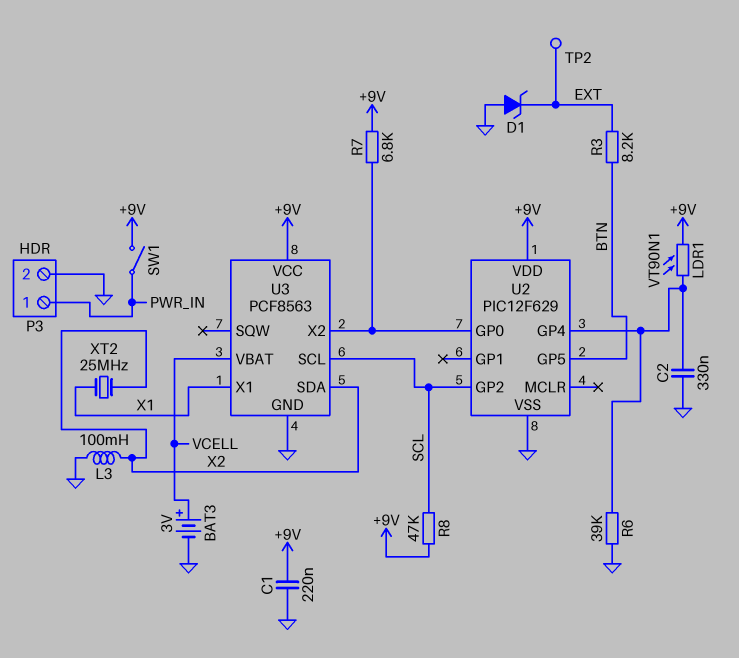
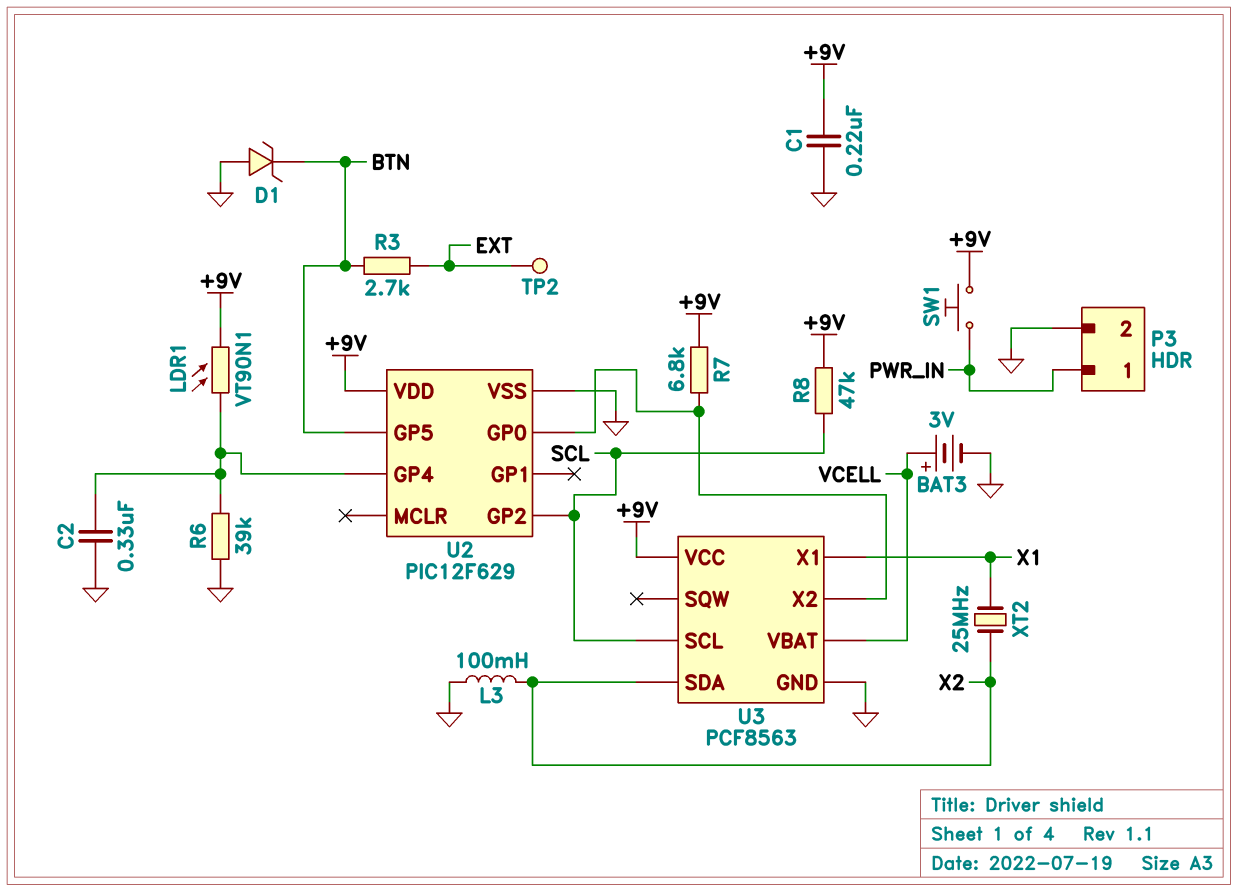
D1: zener (A GND, K EXT) -> zener (A GND, K BTN)
R3: 8.2k (BTN, EXT) -> 2.7k (BTN, EXT)
SW1: switch (+9V, PWR_IN) -> button (+9V, PWR_IN)

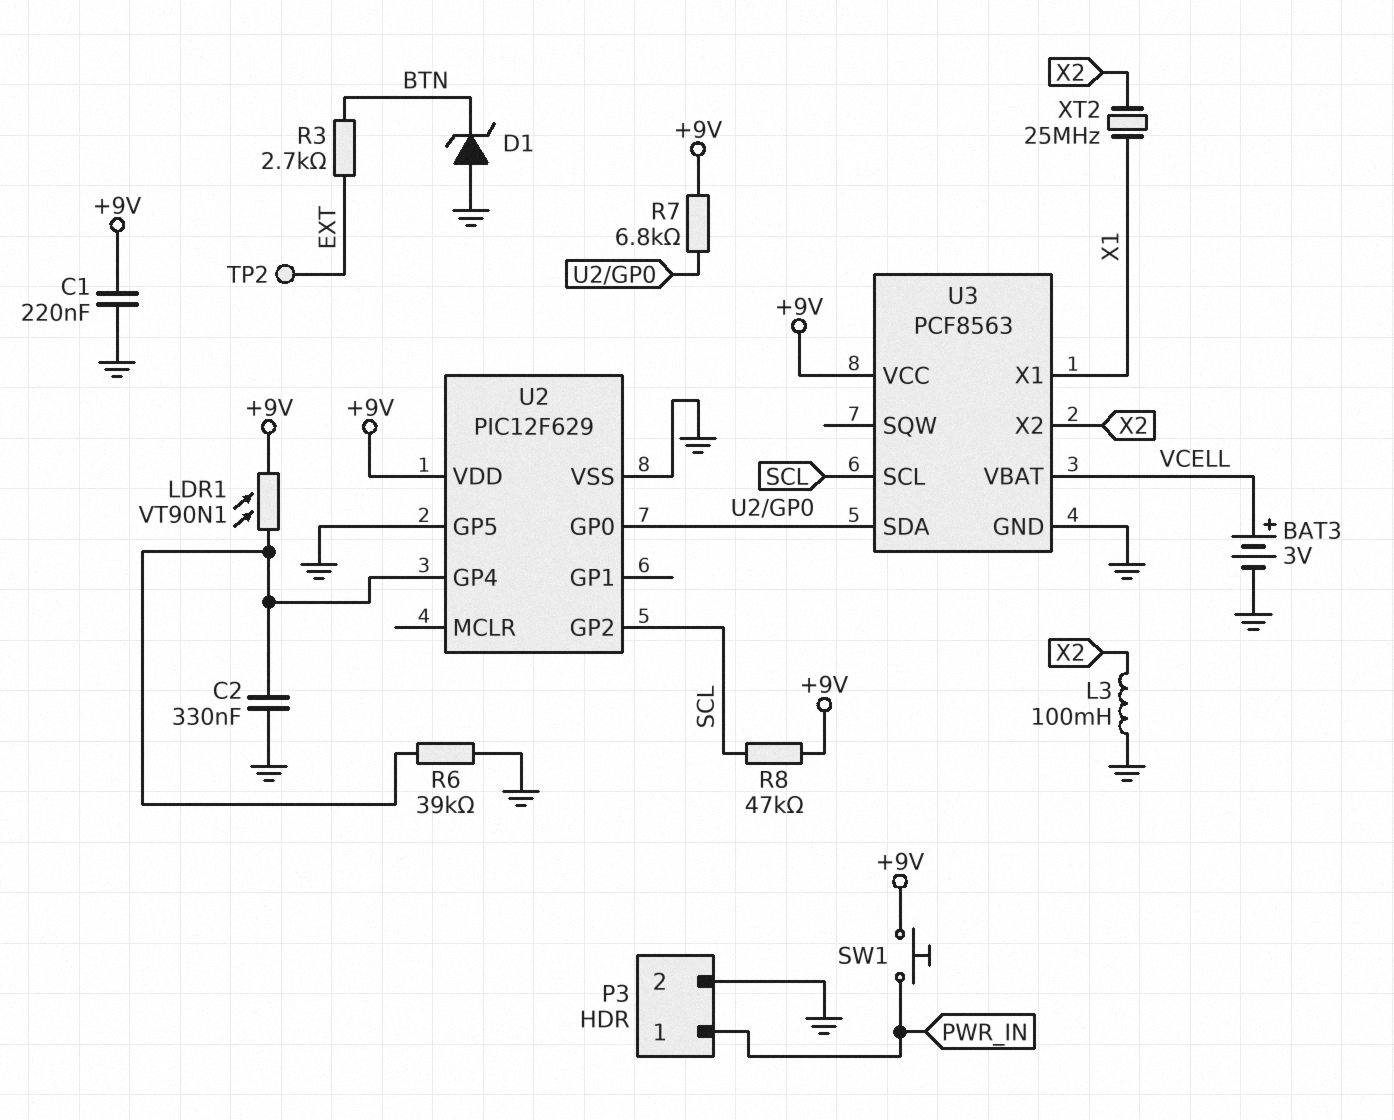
U2 pin GP5: BTN -> GND
U3 pin SDA: X2 -> U2/GP0
U3 pin X2: U2/GP0 -> X2

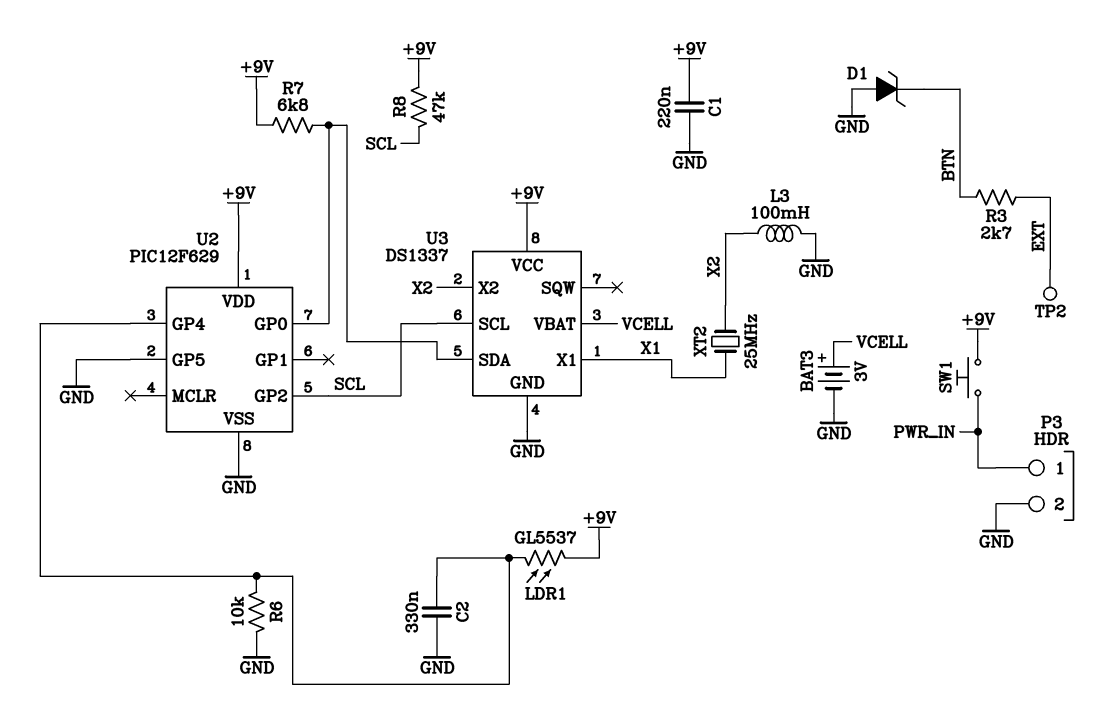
LDR1: VT90N1 (+9V, U2/GP4) -> GL5537 (+9V, U2/GP4)
R6: 39k (GND, U2/GP4) -> 10k (GND, U2/GP4)
U3: PCF8563 -> DS1337

